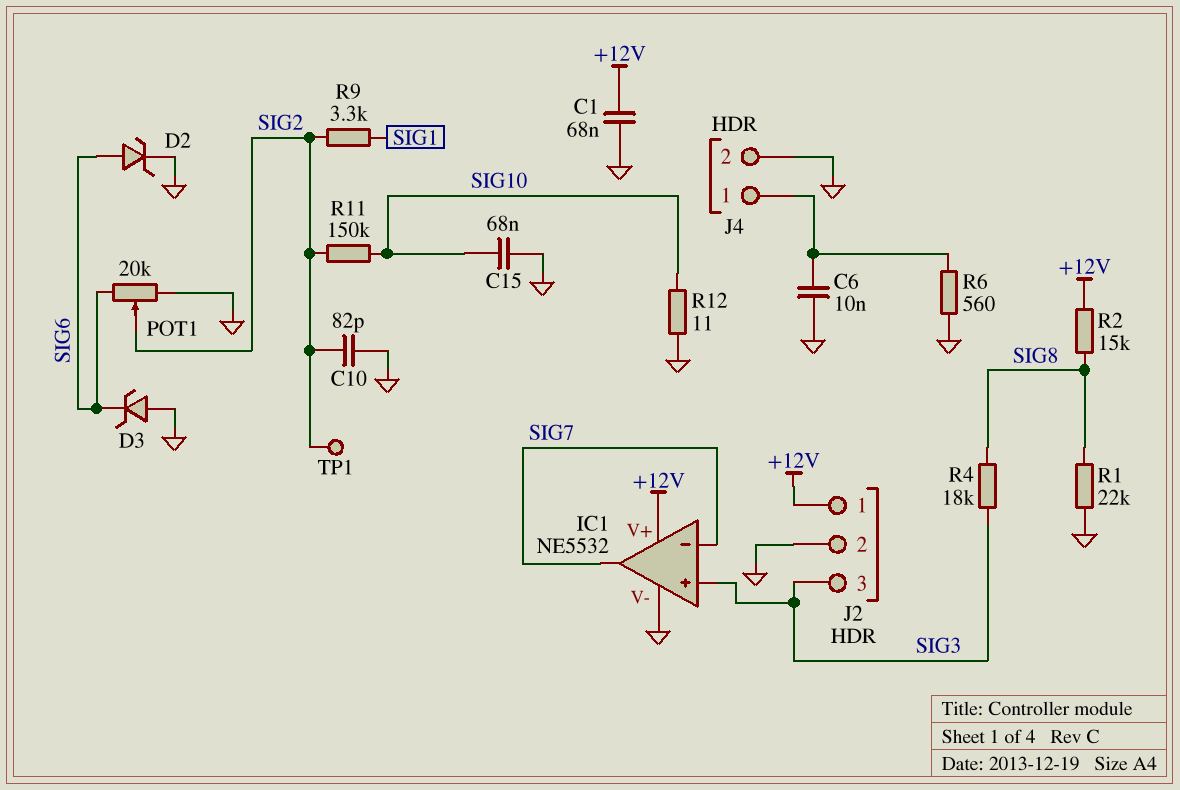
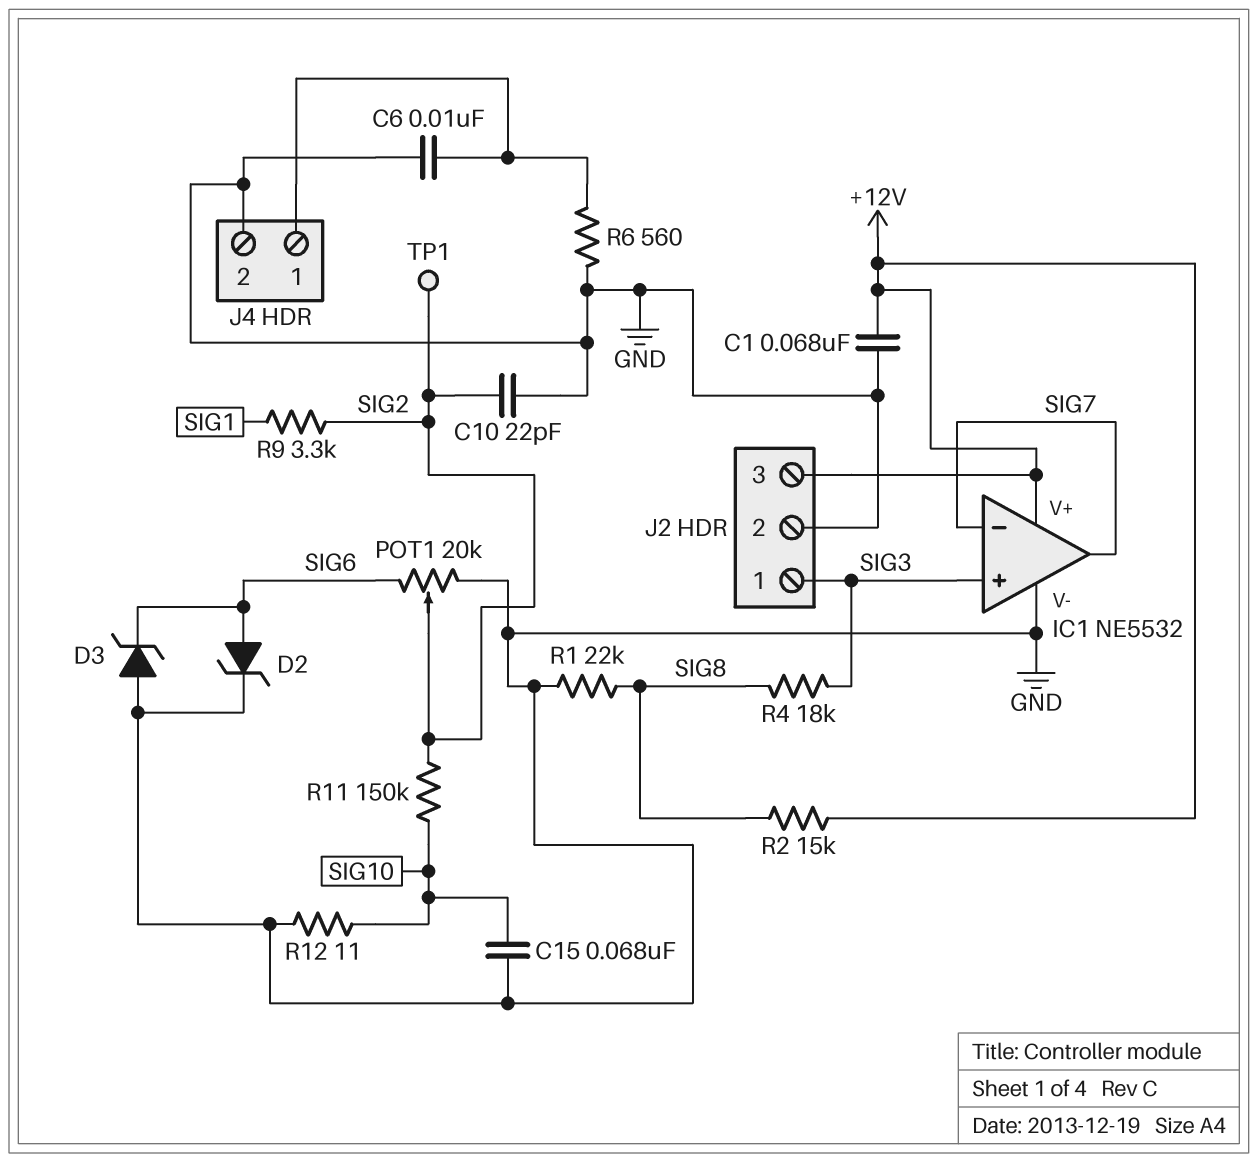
C10: 82pF (GND, SIG2) -> 22pF (GND, SIG2)
J2 pin 1: +12V -> SIG3
J2 pin 3: SIG3 -> +12V

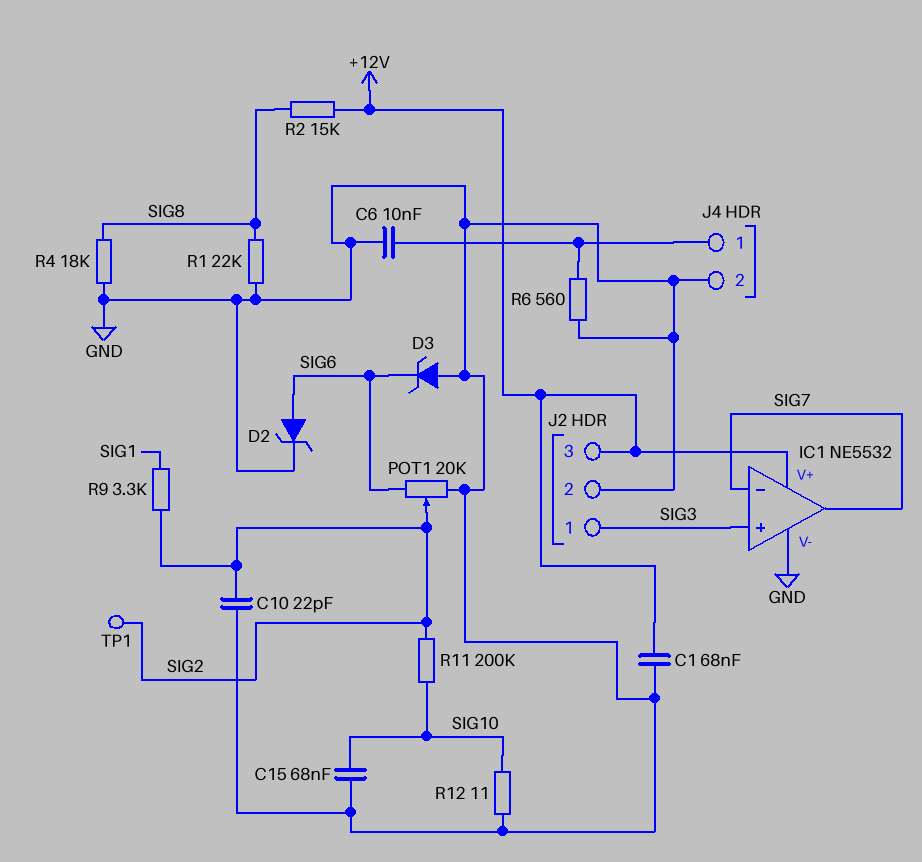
R4: 18k (SIG3, SIG8) -> 18k (GND, SIG8)
R11: 150k (SIG2, SIG10) -> 200k (SIG2, SIG10)

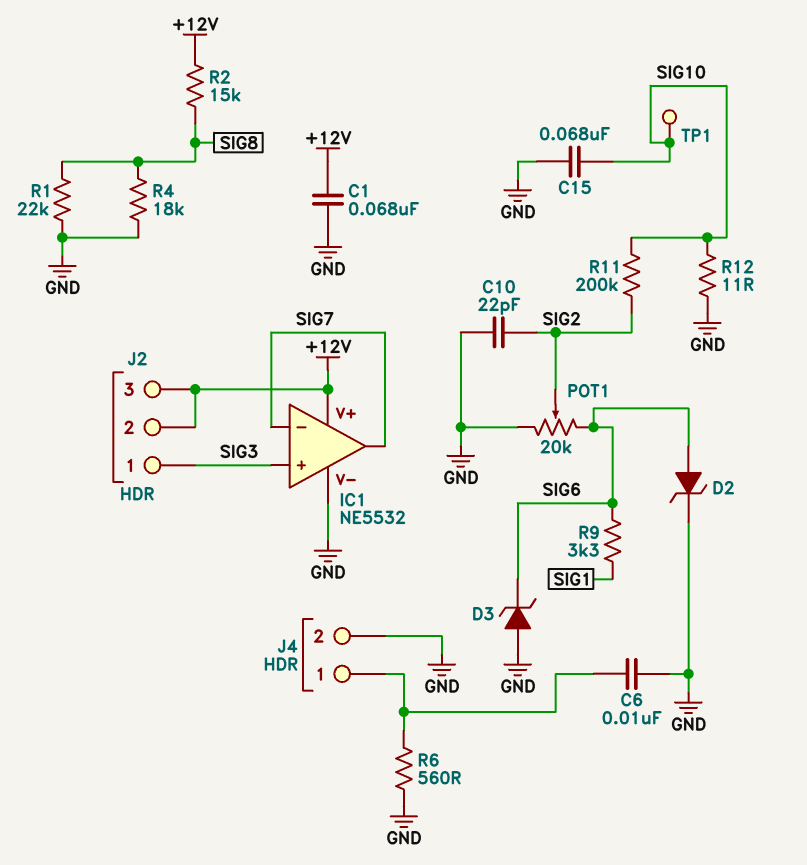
J2 pin 2: GND -> +12V
R9: 3.3k (SIG1, SIG2) -> 3.3k (SIG1, SIG6)
TP1: test point (SIG2) -> test point (SIG10)

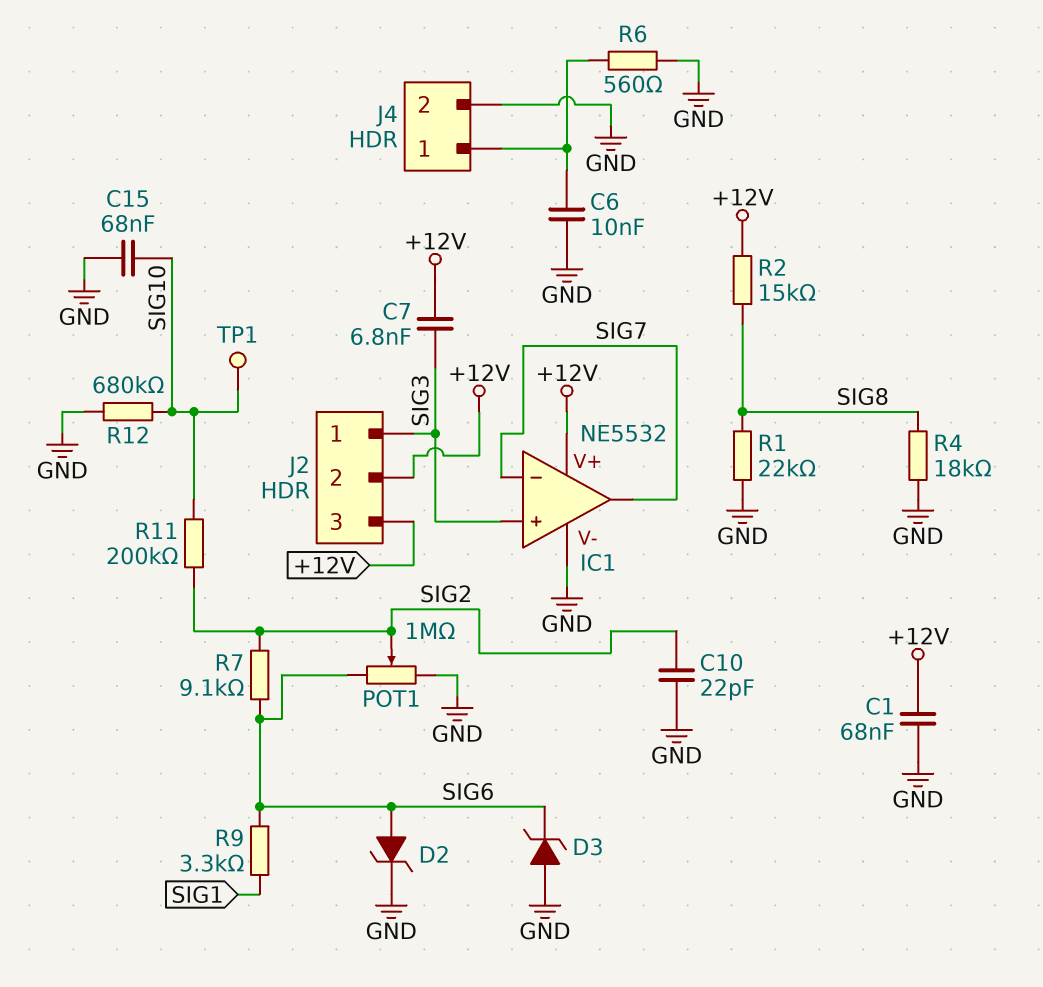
C7: none -> 6.8nF (+12V, SIG3)
POT1: 20k (GND, SIG6, wiper SIG2) -> 1M (GND, SIG6, wiper SIG2)
R7: none -> 9.1k (SIG2, SIG6)
R12: 11 (GND, SIG10) -> 680k (GND, SIG10)

